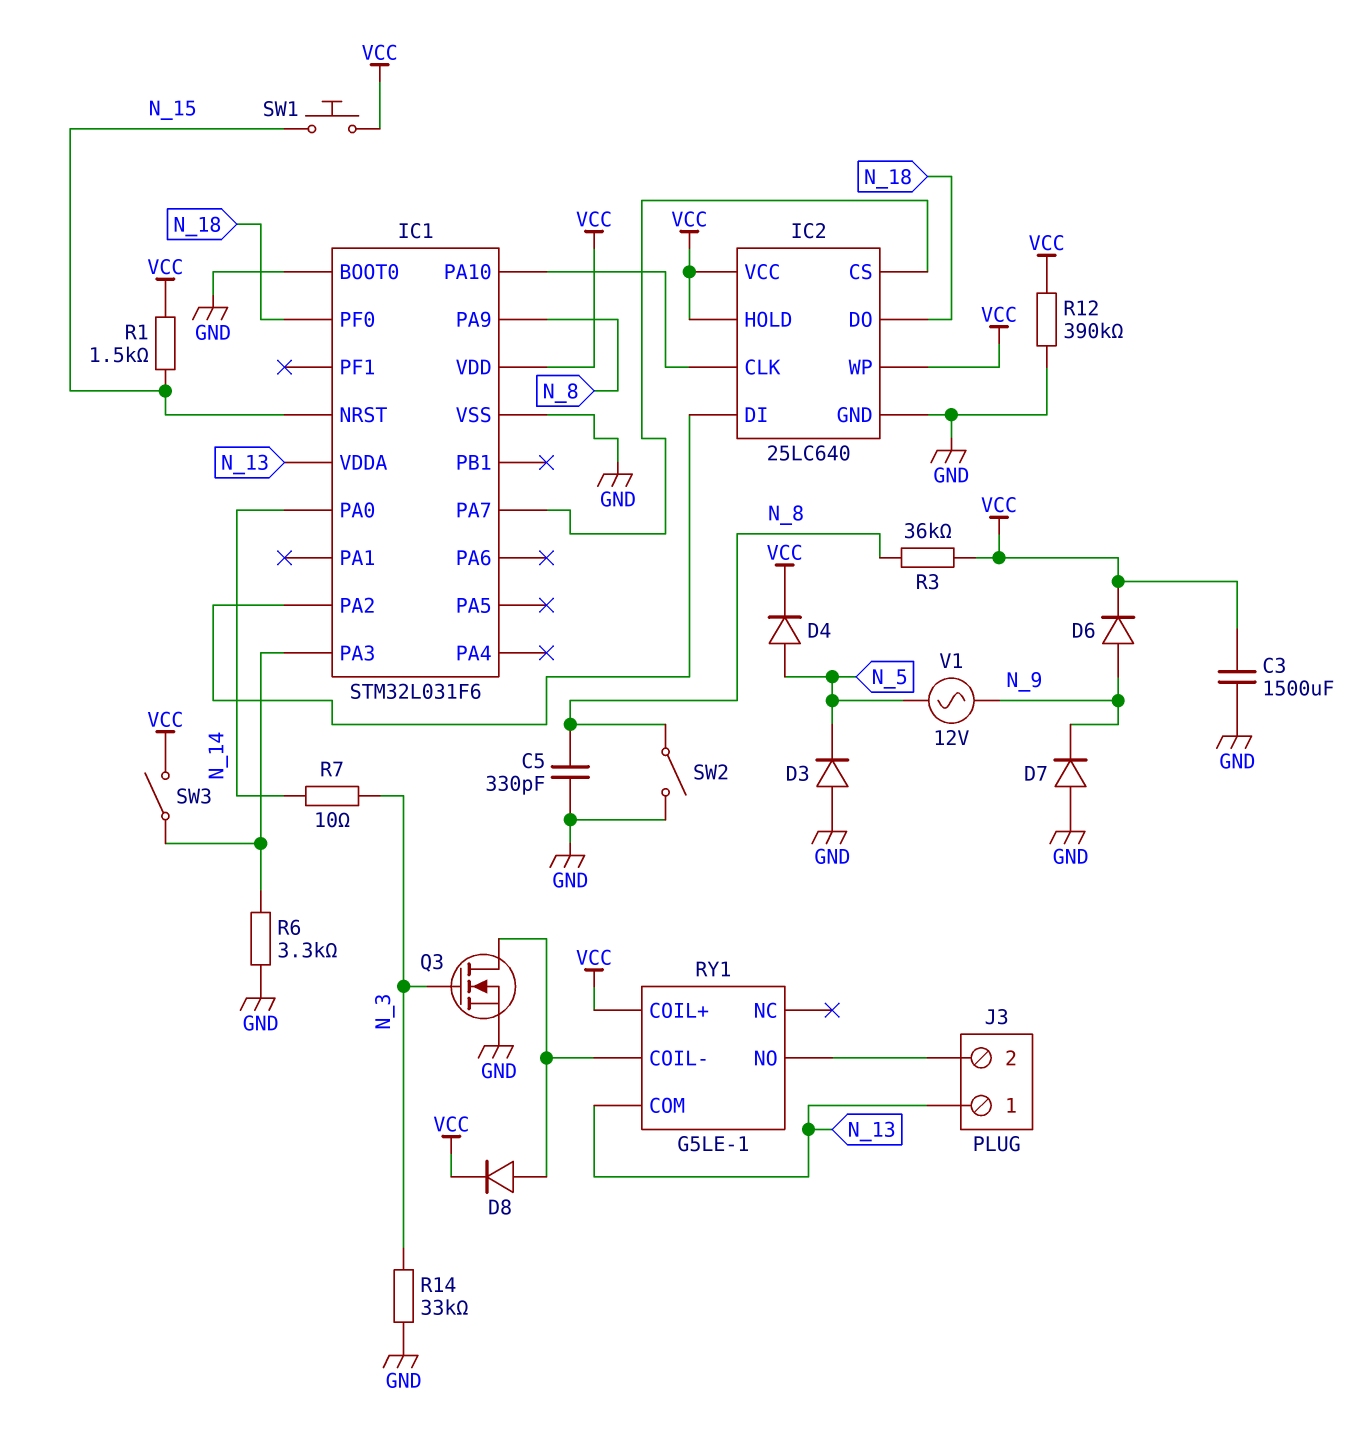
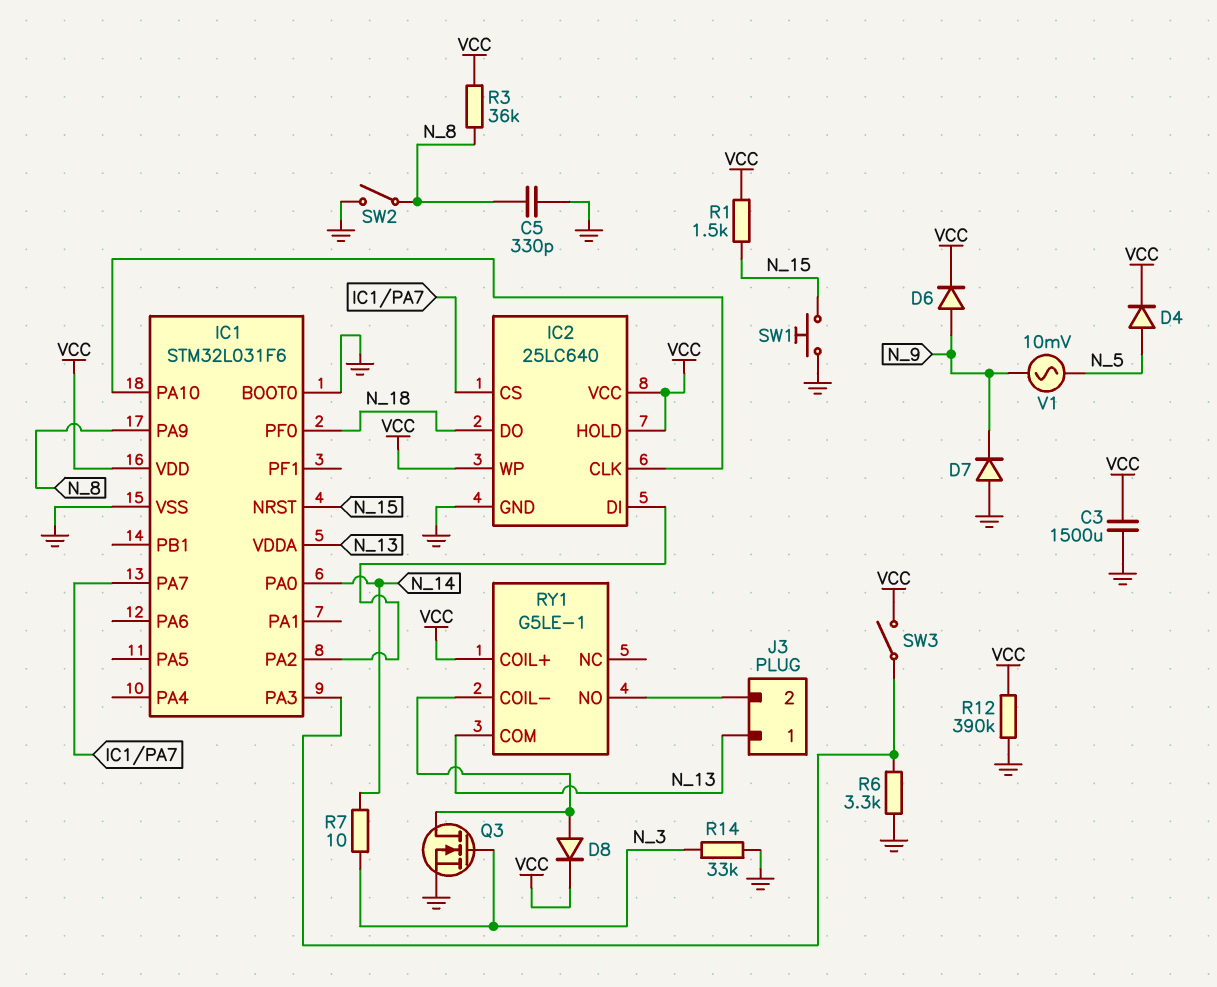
D3: diode (A GND, K N_5) -> none
SW1: button (N_15, VCC) -> button (GND, N_15)
V1: AC 12V (N_5, N_9) -> AC 10mV (N_5, N_9)

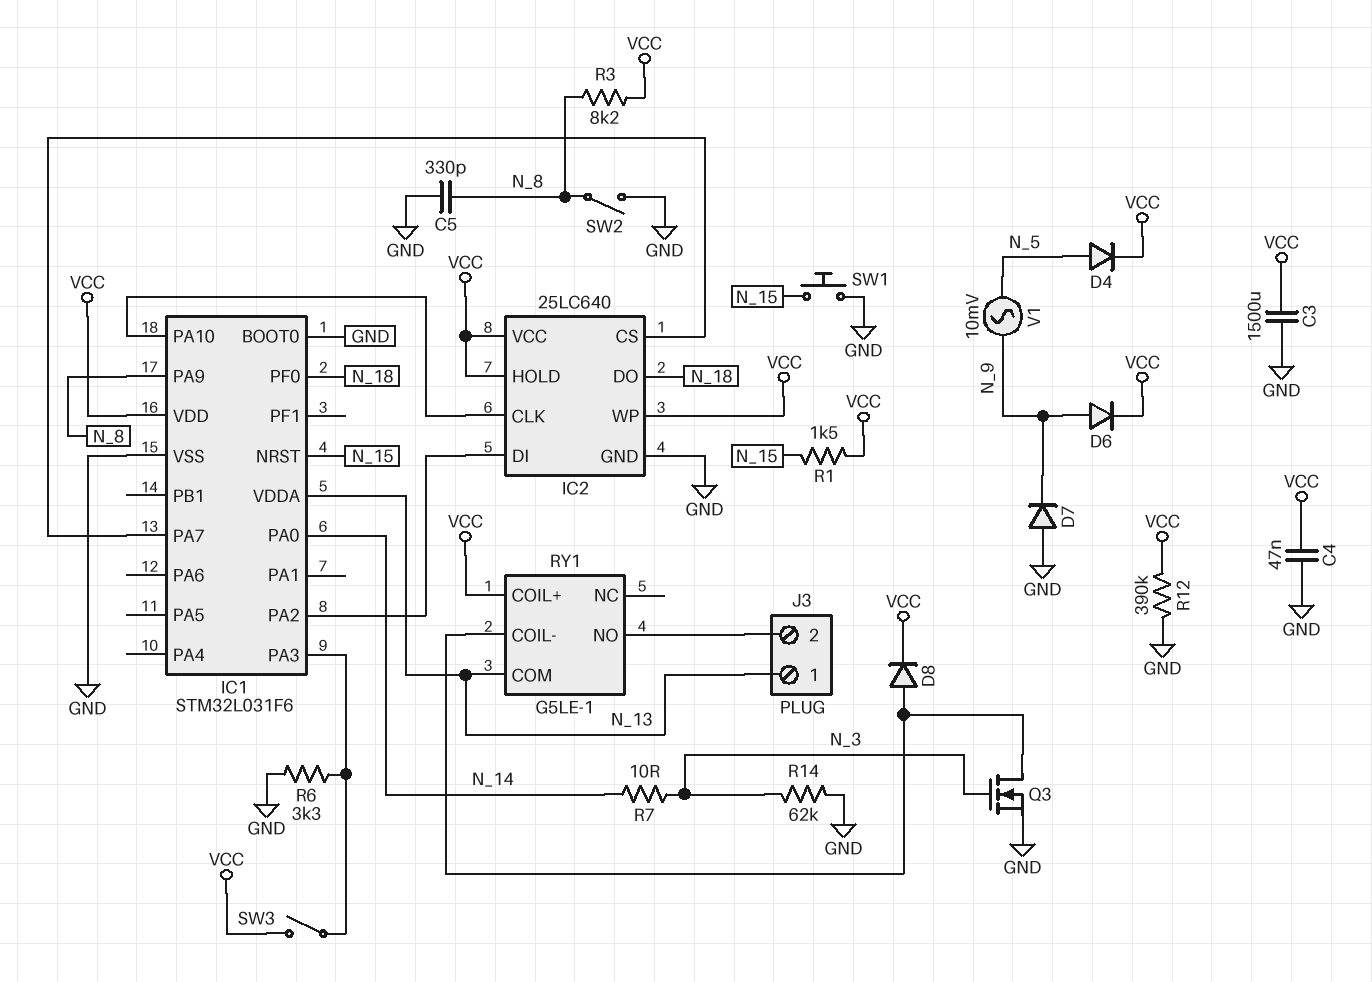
C4: none -> 47nF (GND, VCC)
R3: 36k (N_8, VCC) -> 8.2k (N_8, VCC)
R14: 33k (GND, N_3) -> 62k (GND, N_3)

